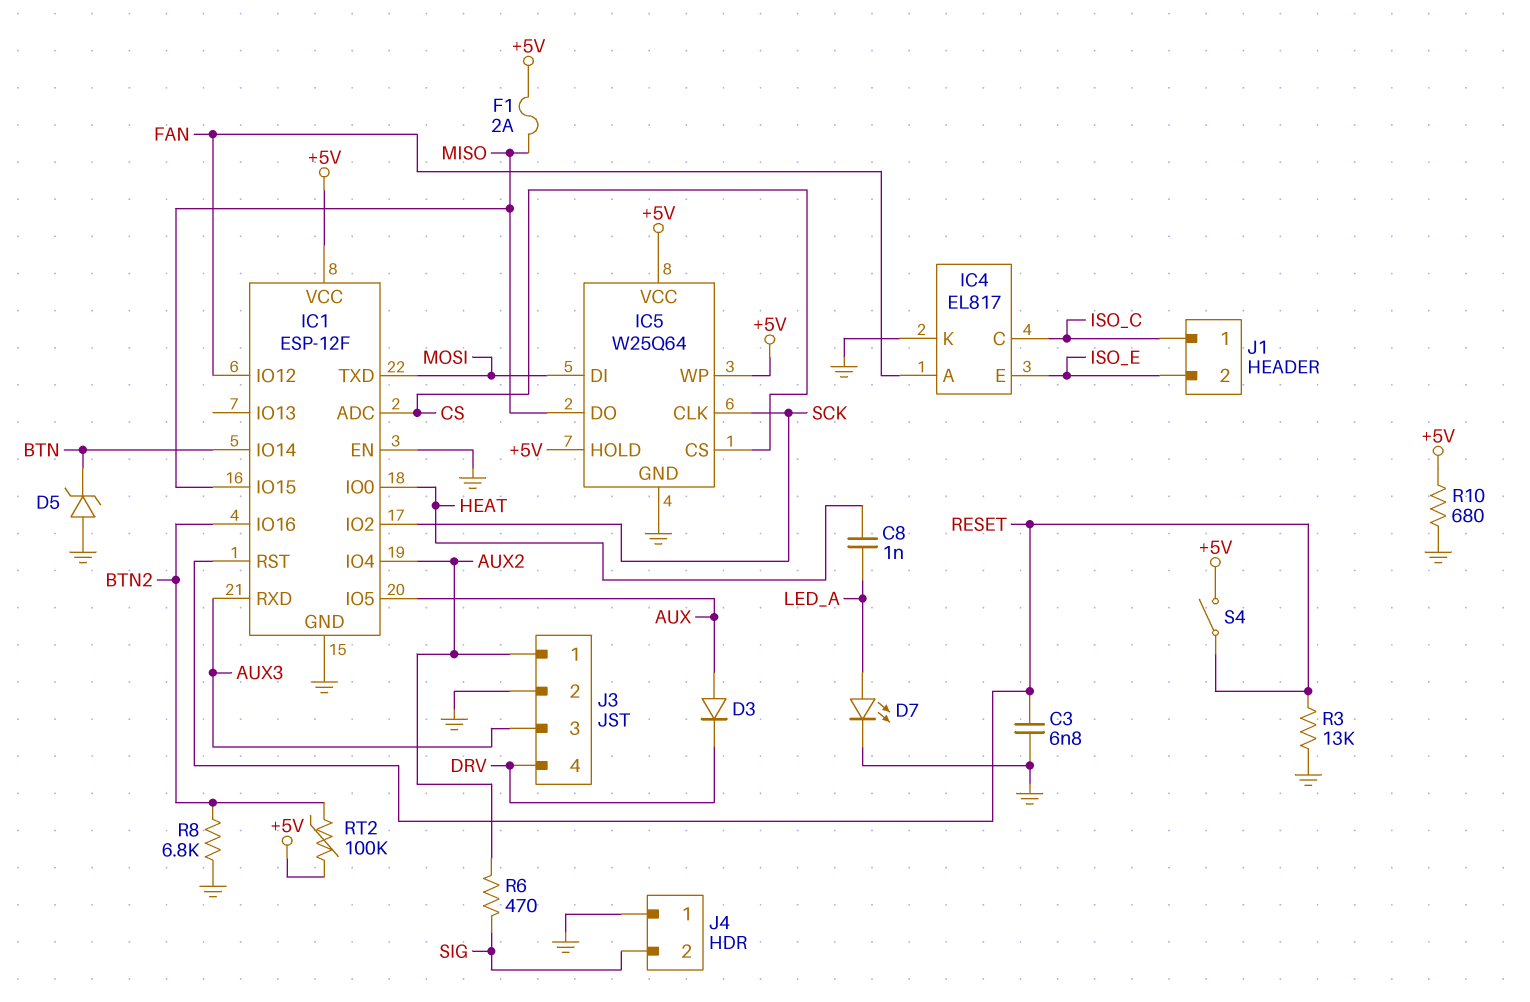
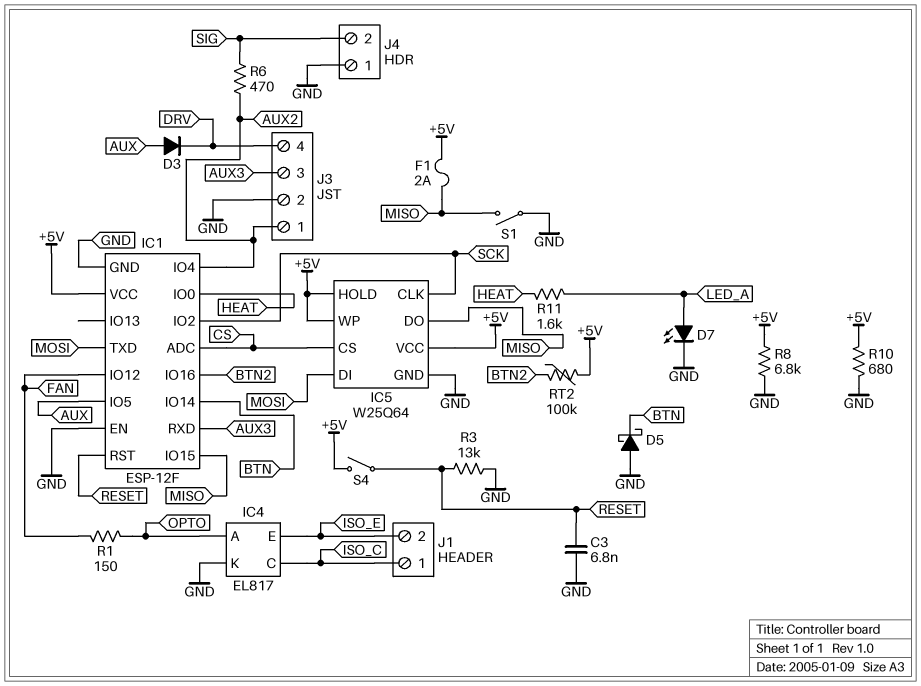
C8: 1nF (HEAT, LED_A) -> none
D5: zener (A GND, K BTN) -> schottky (A GND, K BTN)
IC4 pin A: FAN -> OPTO
R1: none -> 150 (FAN, OPTO)
R8: 6.8k (BTN2, GND) -> 6.8k (+5V, GND)
R11: none -> 1.6k (HEAT, LED_A)
S1: none -> switch (GND, MISO)

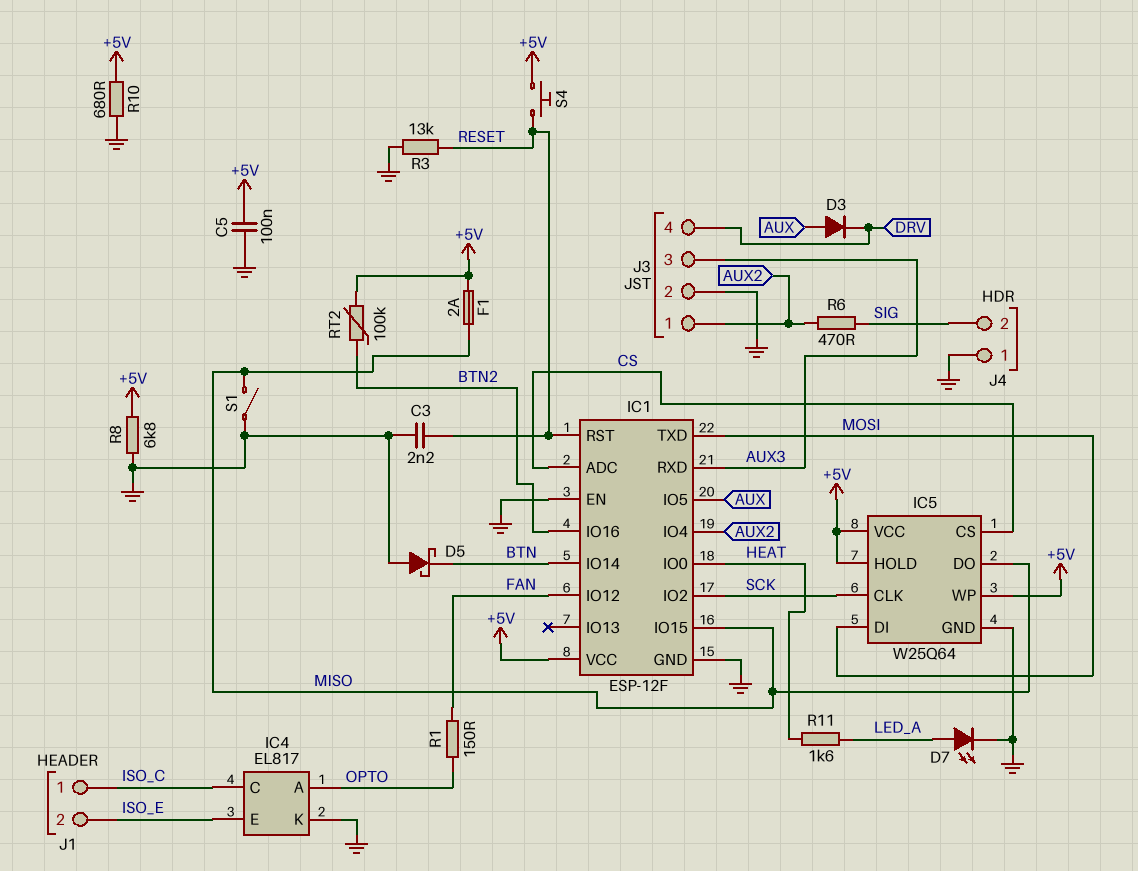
C3: 6.8nF (GND, RESET) -> 2.2nF (GND, RESET)
C5: none -> 100nF (+5V, GND)
S4: switch (+5V, RESET) -> button (+5V, RESET)

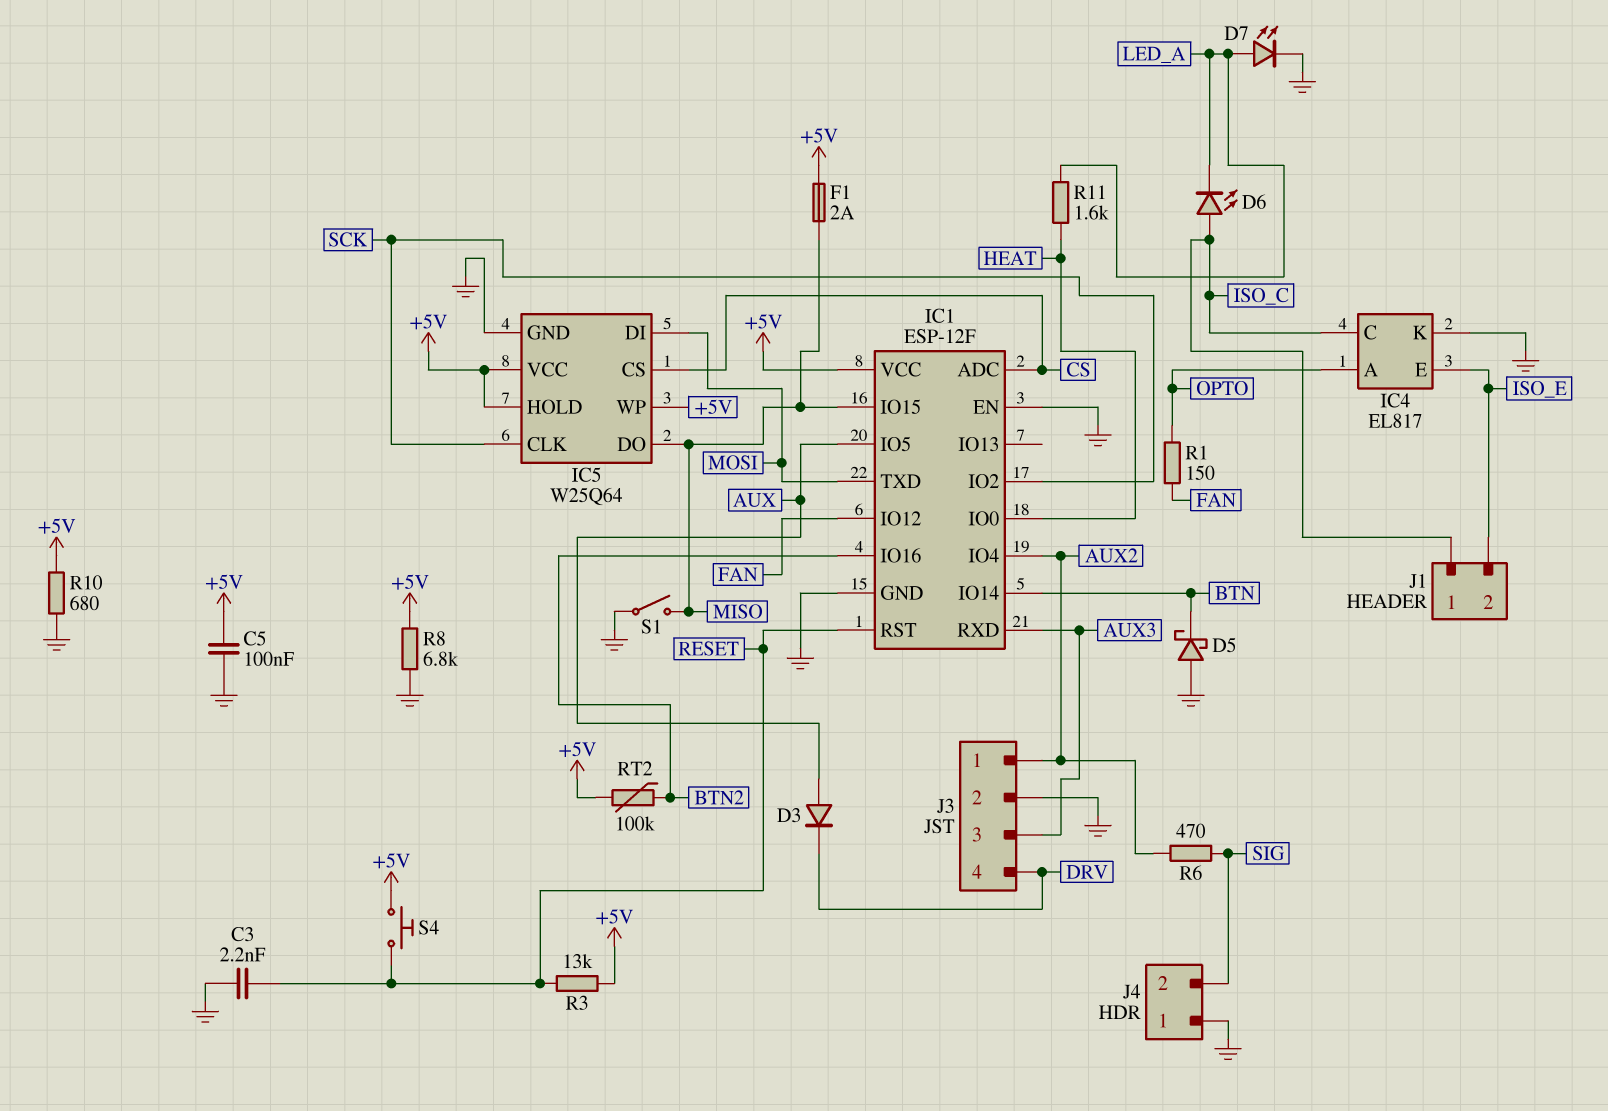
D6: none -> LED (A ISO_C, K LED_A)
R3: 13k (GND, RESET) -> 13k (+5V, RESET)

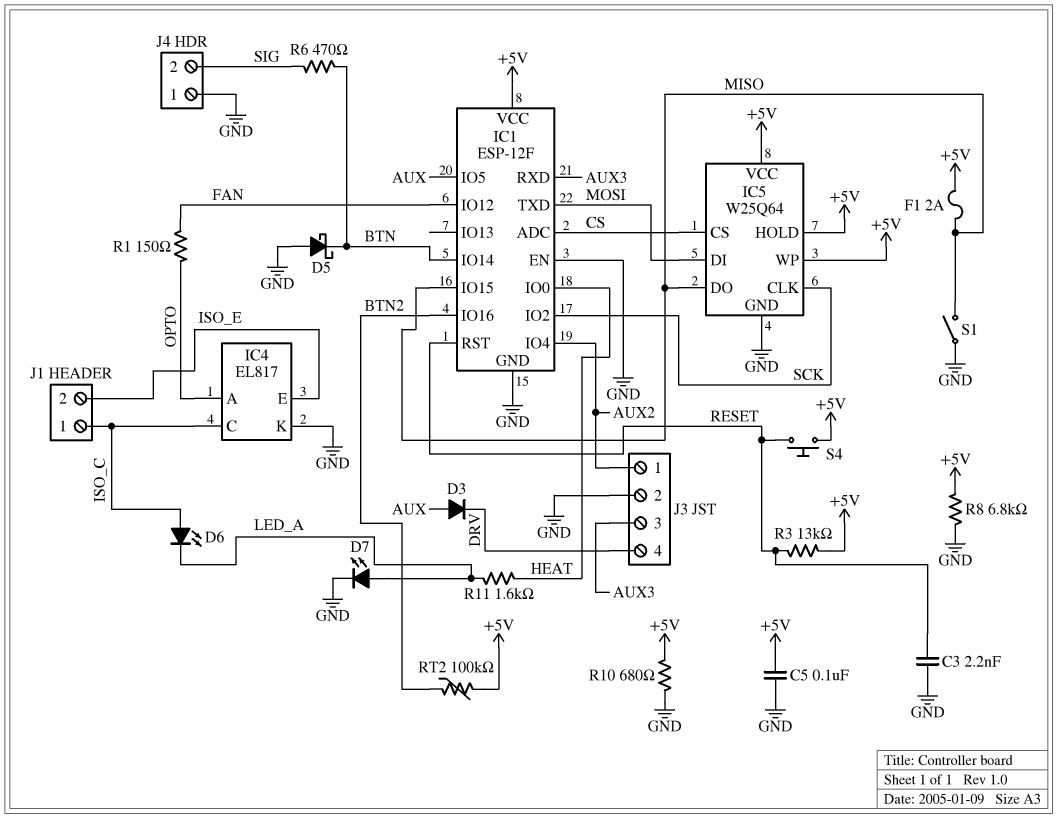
R6: 470 (AUX2, SIG) -> 470 (BTN, SIG)

